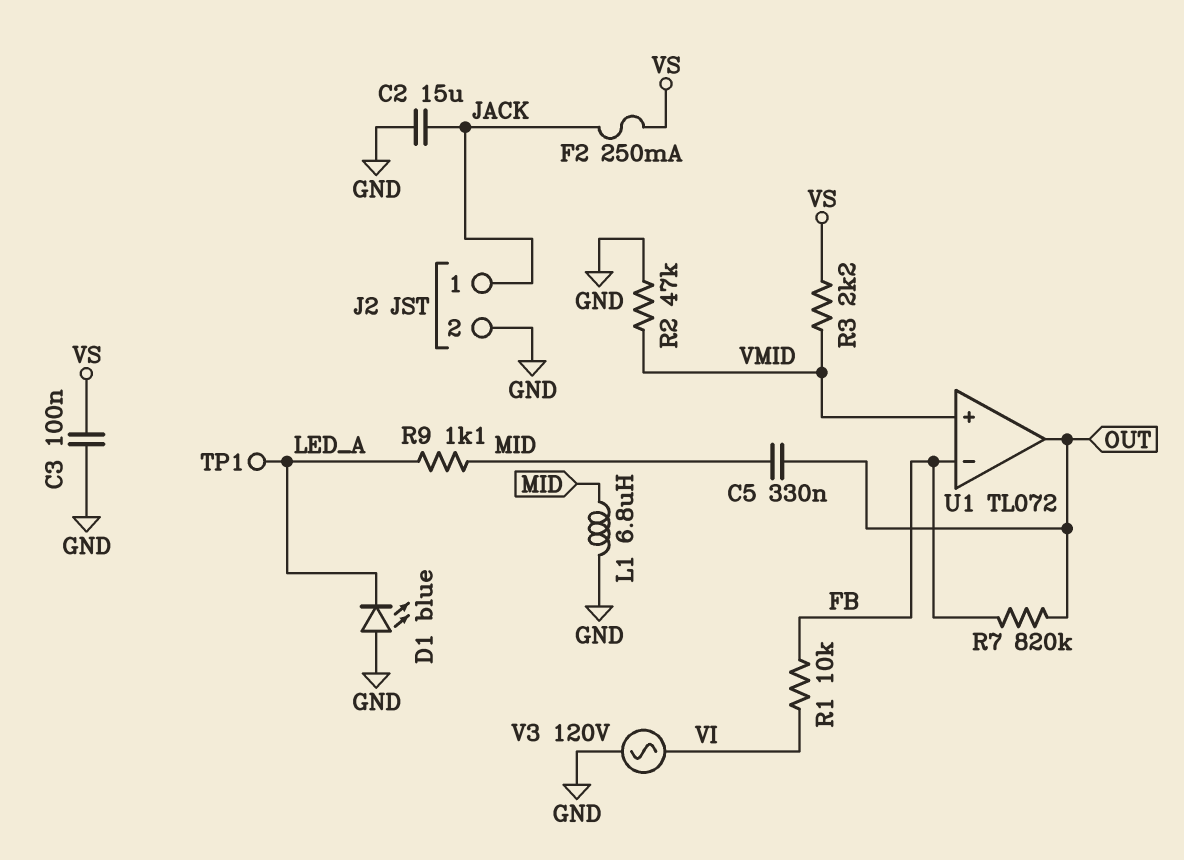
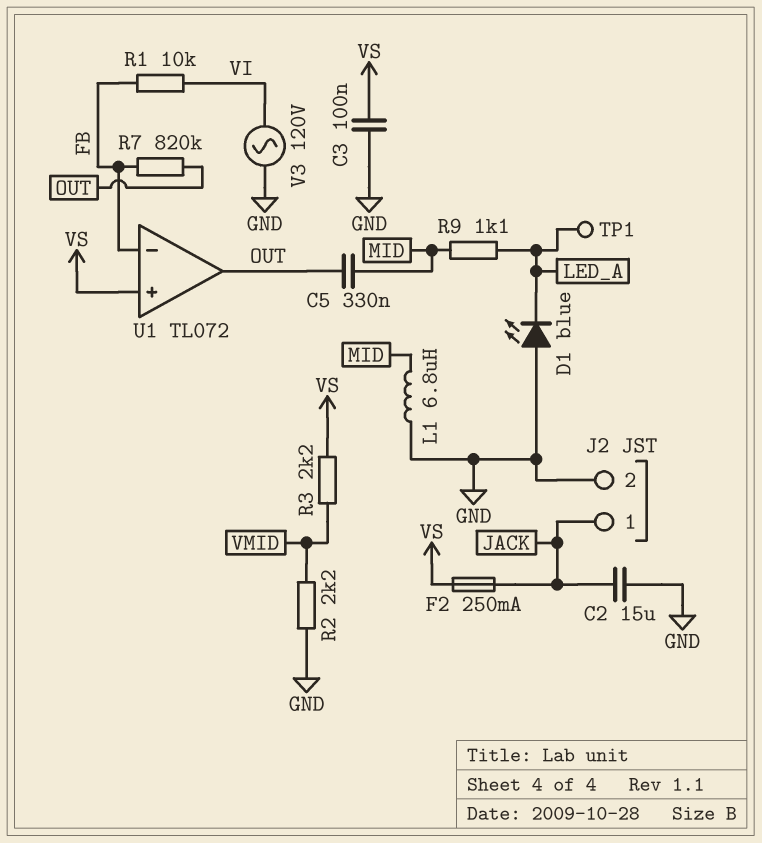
R2: 47k (GND, VMID) -> 2.2k (GND, VMID)
U1 pin in+: VMID -> VS

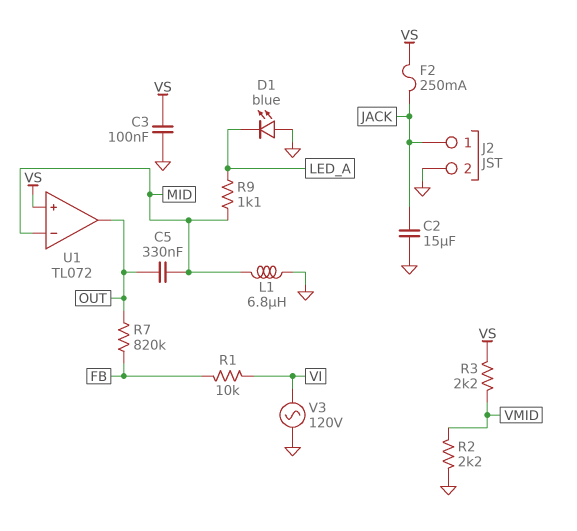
TP1: test point (LED_A) -> none
U1 pin in-: FB -> MID

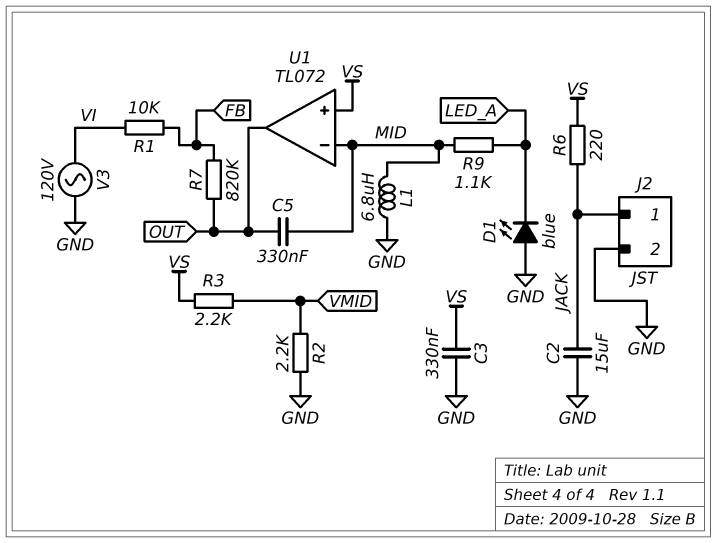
C3: 100nF (GND, VS) -> 330nF (GND, VS)
F2: 250mA (JACK, VS) -> none
R6: none -> 220 (JACK, VS)

